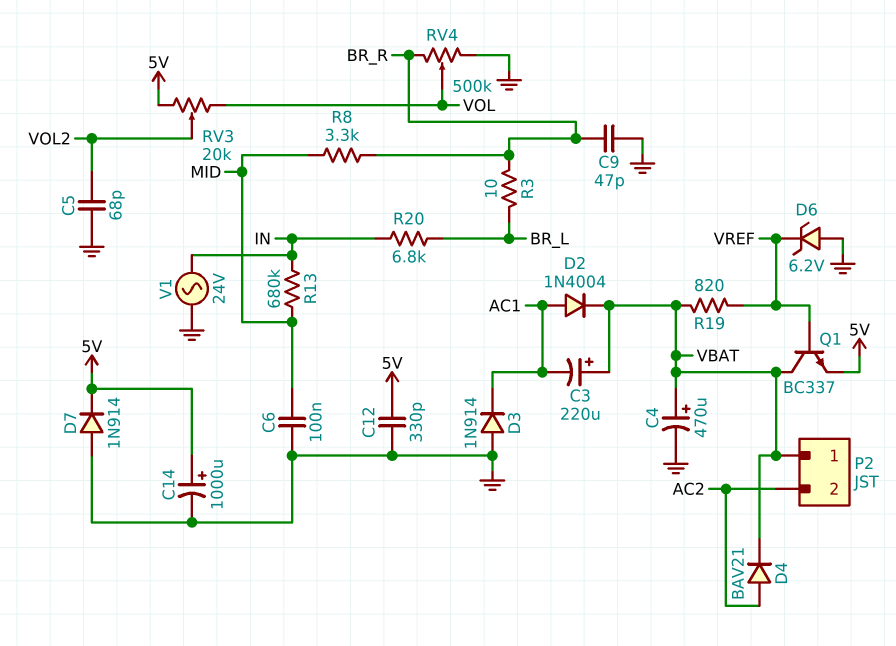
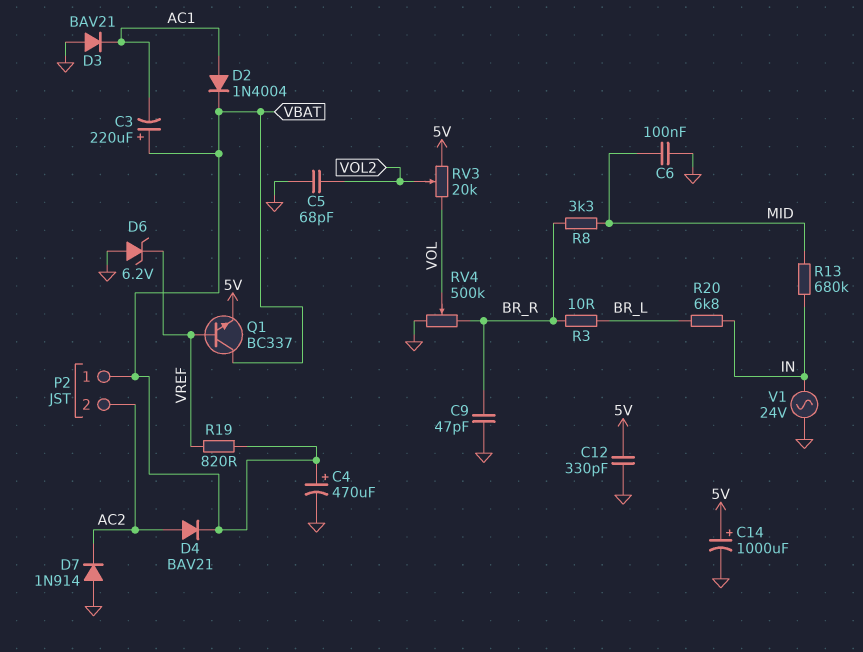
D3: diode 1N914 (A GND, K AC1) -> diode BAV21 (A GND, K AC1)
D7: diode 1N914 (A GND, K 5V) -> diode 1N914 (A GND, K AC2)

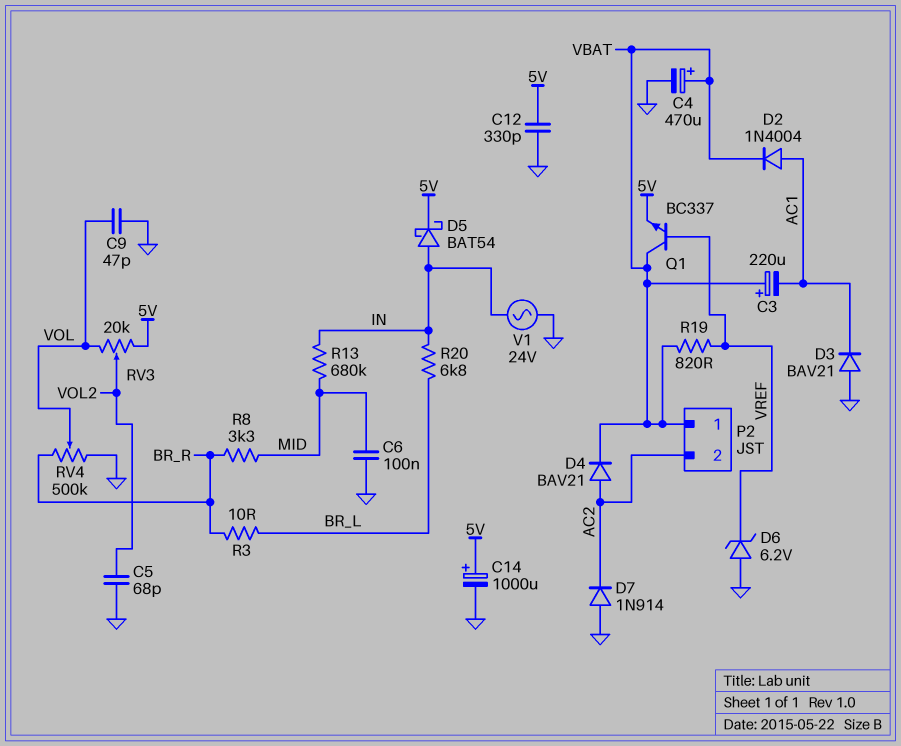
C9: 47pF (BR_R, GND) -> 47pF (GND, VOL)
D5: none -> schottky BAT54 (A IN, K 5V)

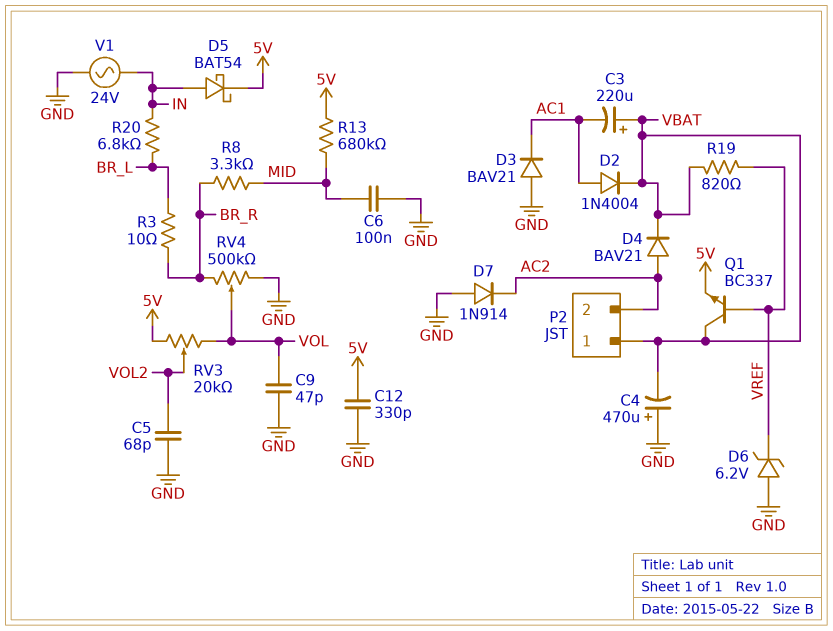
C4: 470uF (plus VBAT, minus GND) -> 470uF (plus GND, minus VBAT)
C14: 1000uF (plus 5V, minus GND) -> none
R13: 680k (IN, MID) -> 680k (5V, MID)

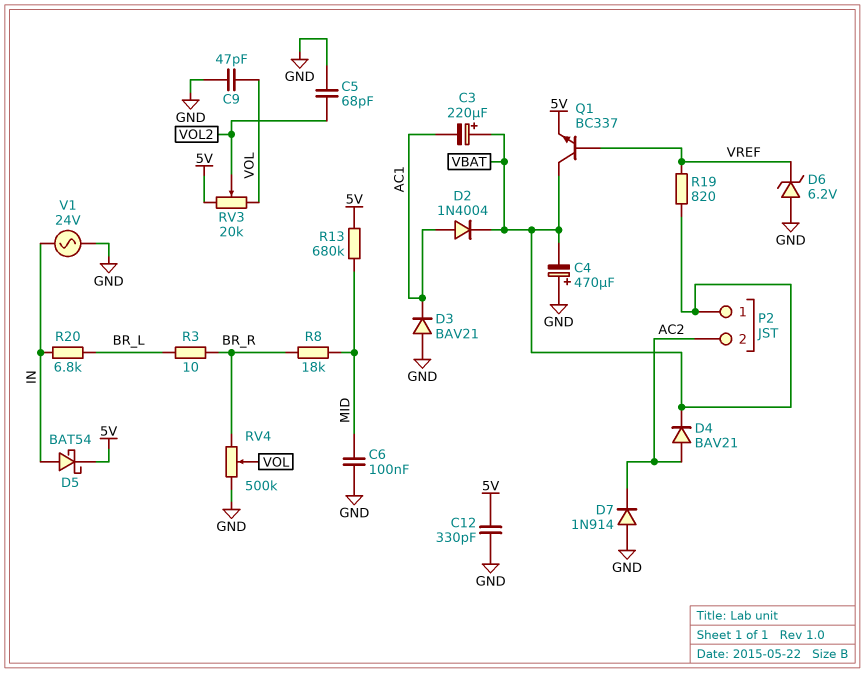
R8: 3.3k (BR_R, MID) -> 18k (BR_R, MID)

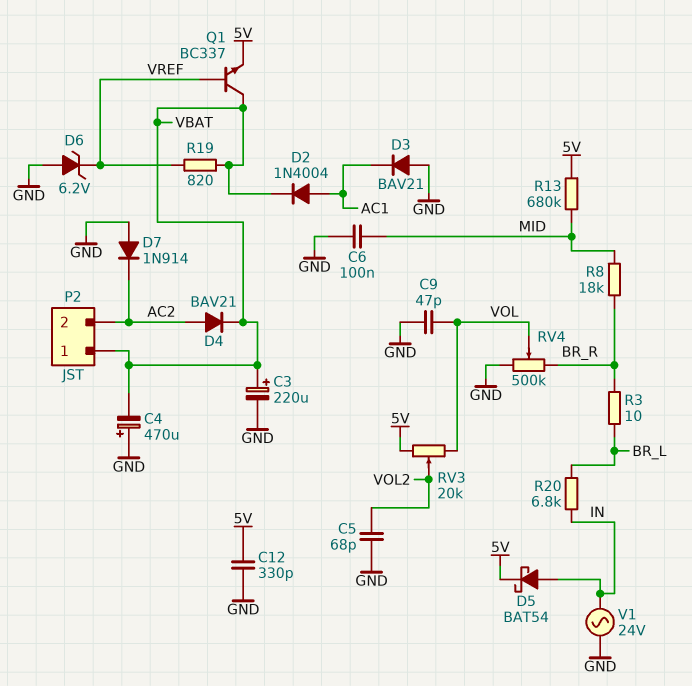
C3: 220uF (plus VBAT, minus AC1) -> 220uF (plus VBAT, minus GND)

